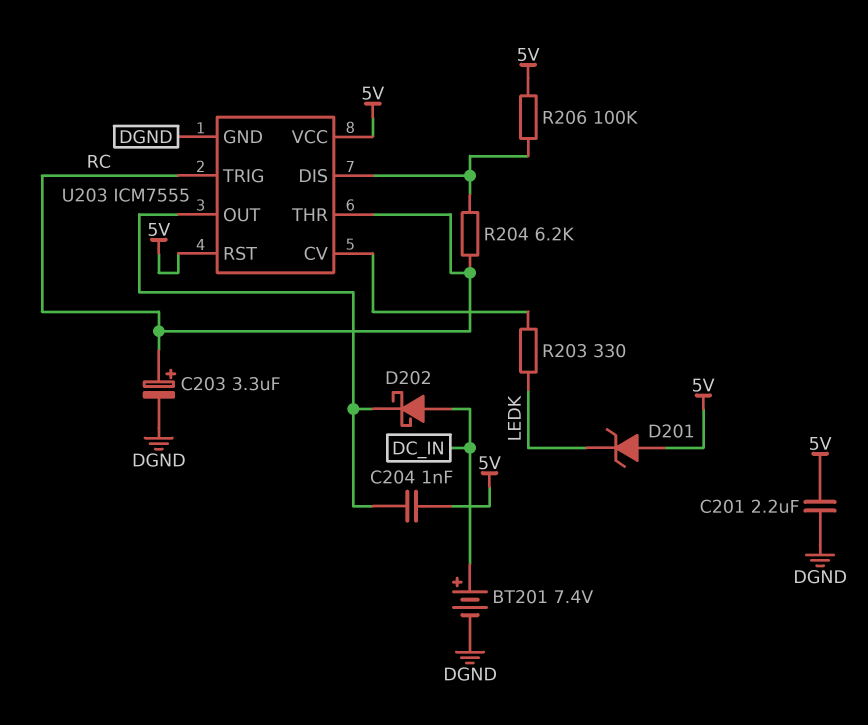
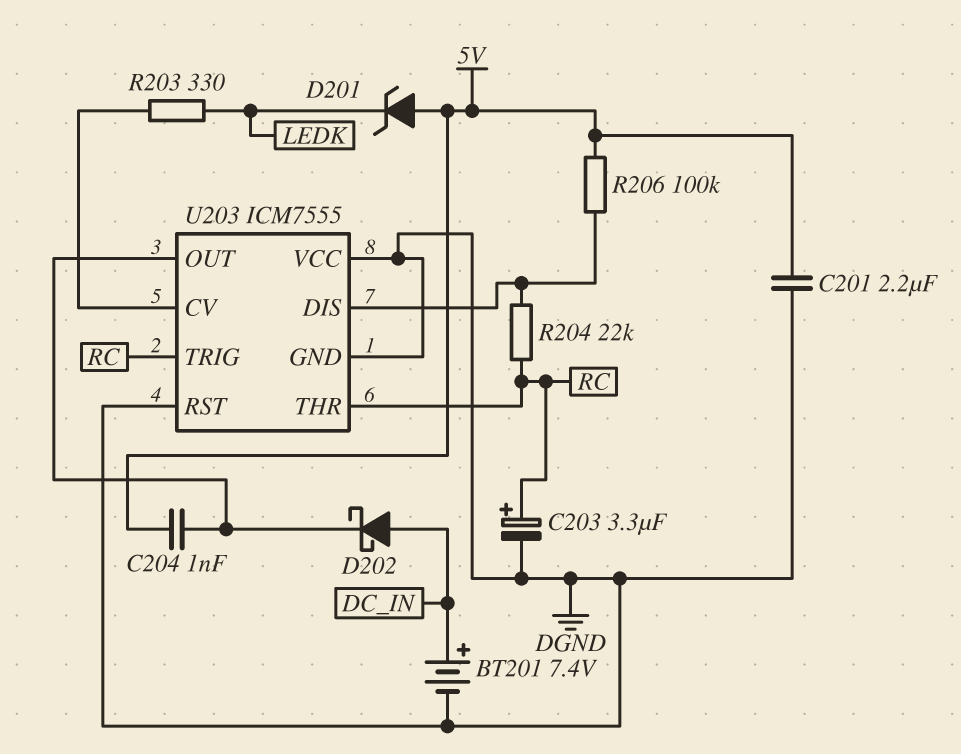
R204: 6.2k (RC, U203/DIS) -> 22k (RC, U203/DIS)
U203 pin RST: 5V -> DGND
U203 pin VCC: 5V -> DGND

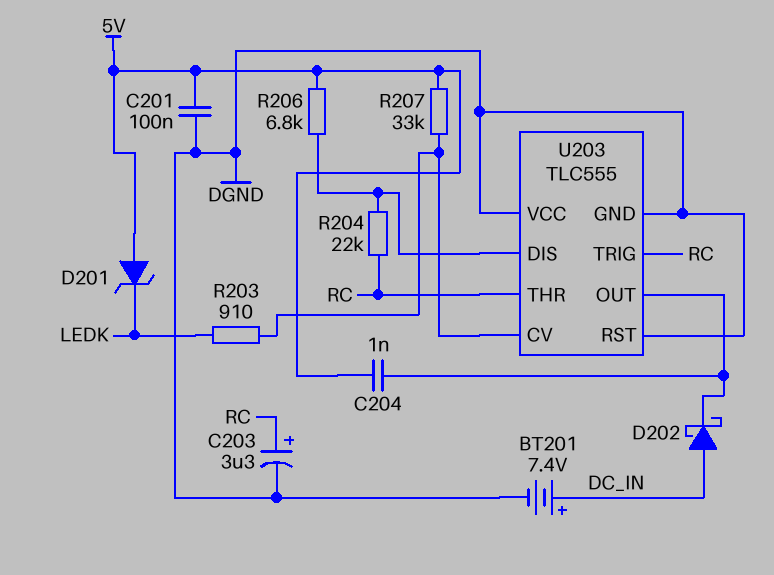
C201: 2.2uF (5V, DGND) -> 100nF (5V, DGND)
R203: 330 (LEDK, U203/CV) -> 910 (LEDK, U203/CV)
R206: 100k (5V, U203/DIS) -> 6.8k (5V, U203/DIS)
R207: none -> 33k (5V, U203/CV)
U203: ICM7555 -> TLC555

